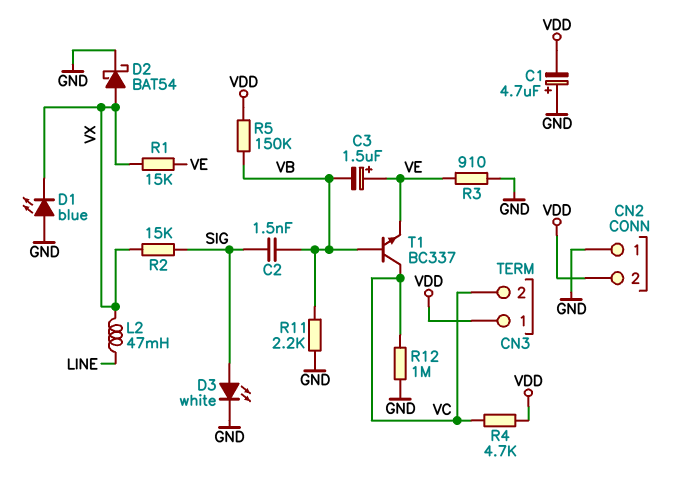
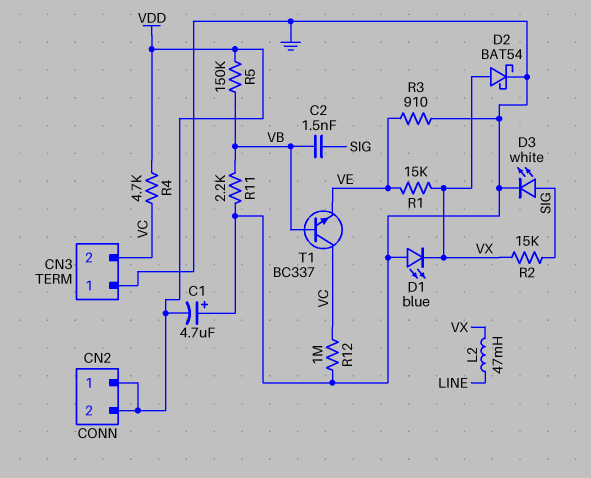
C3: 1.5uF (plus VE, minus VB) -> none
CN2 pin 1: GND -> VDD
CN3 pin 1: VDD -> GND

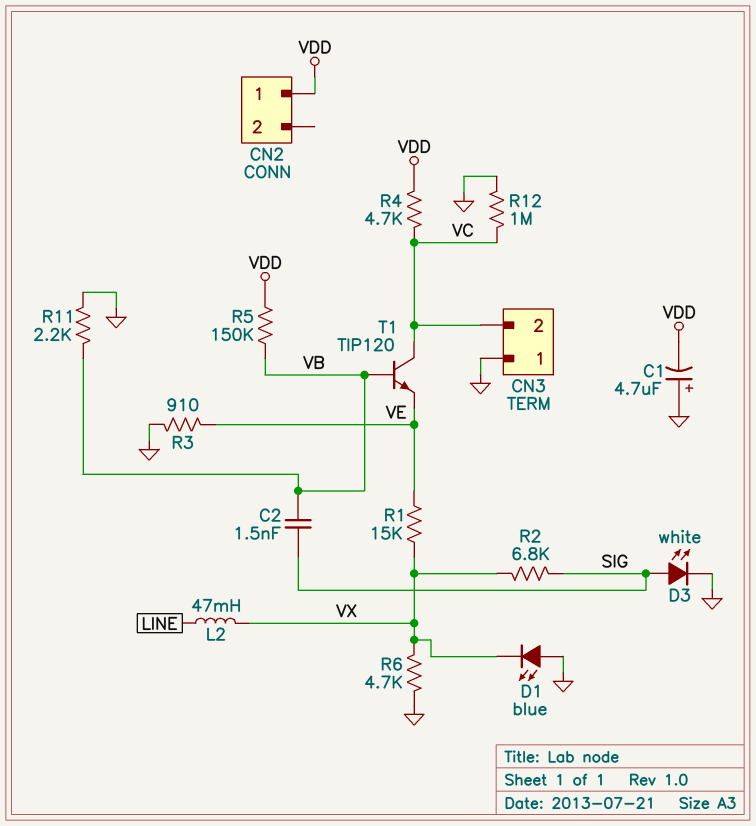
CN2 pin 2: VDD -> none
D2: schottky BAT54 (A VX, K GND) -> none
R2: 15k (SIG, VX) -> 6.8k (SIG, VX)
R6: none -> 4.7k (GND, VX)
T1: NPN BC337 (B VB, C VC, E VE) -> NPN TIP120 (B VB, C VC, E VE)

